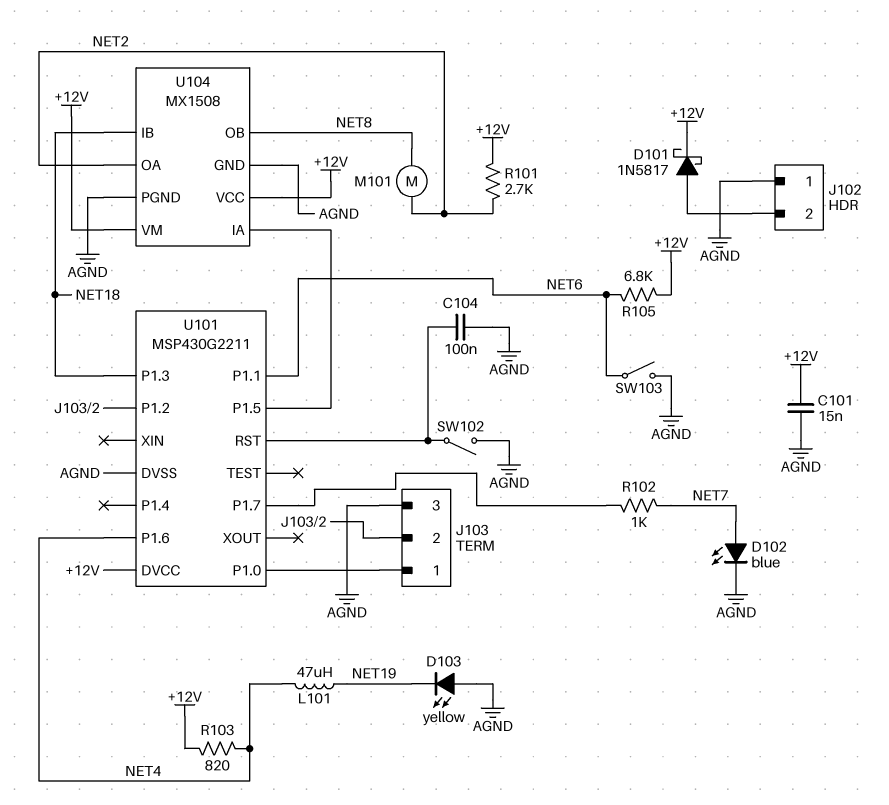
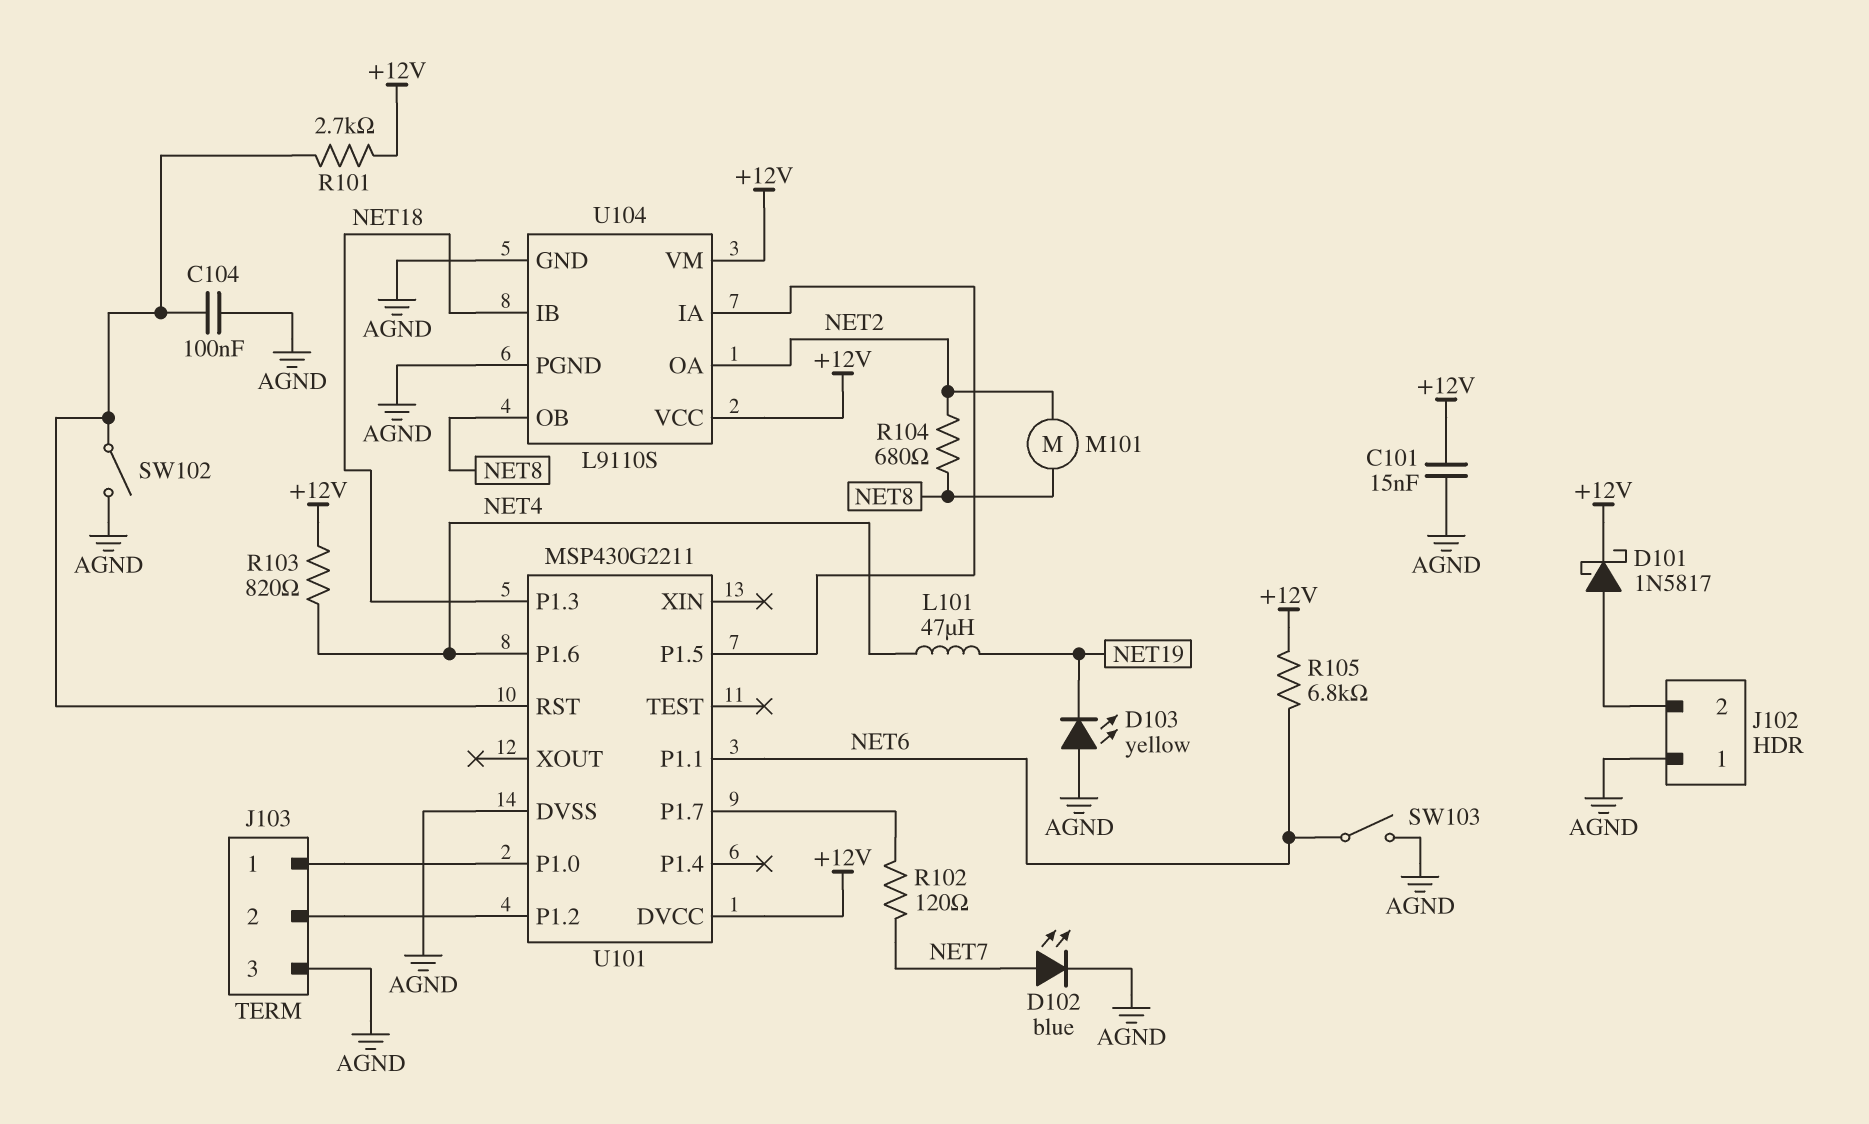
R101: 2.7k (+12V, NET2) -> 2.7k (+12V, U101/RST)
R102: 1k (NET7, U101/P1.7) -> 120 (NET7, U101/P1.7)
R104: none -> 680 (NET2, NET8)
U104: MX1508 -> L9110S

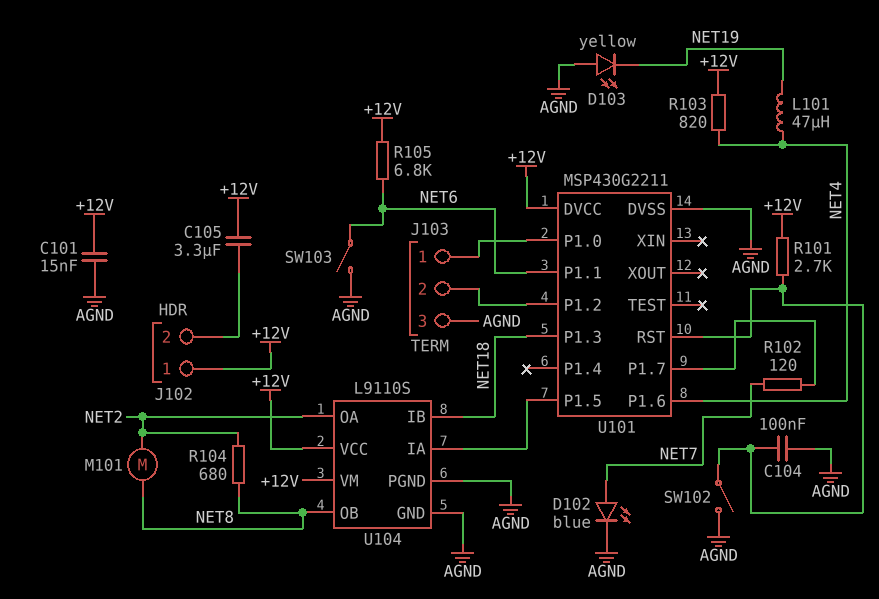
C105: none -> 3.3uF (+12V, J102/2)
D101: schottky 1N5817 (A J102/2, K +12V) -> none
J102 pin 1: AGND -> +12V

